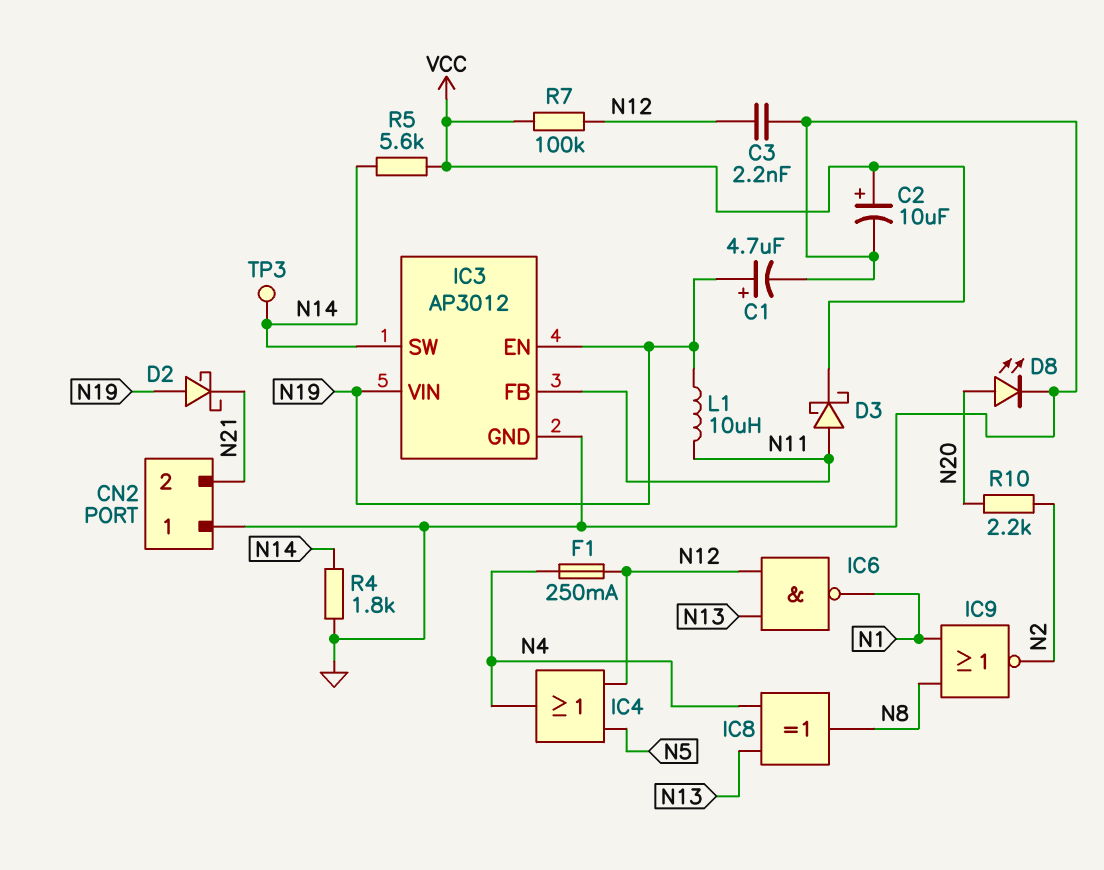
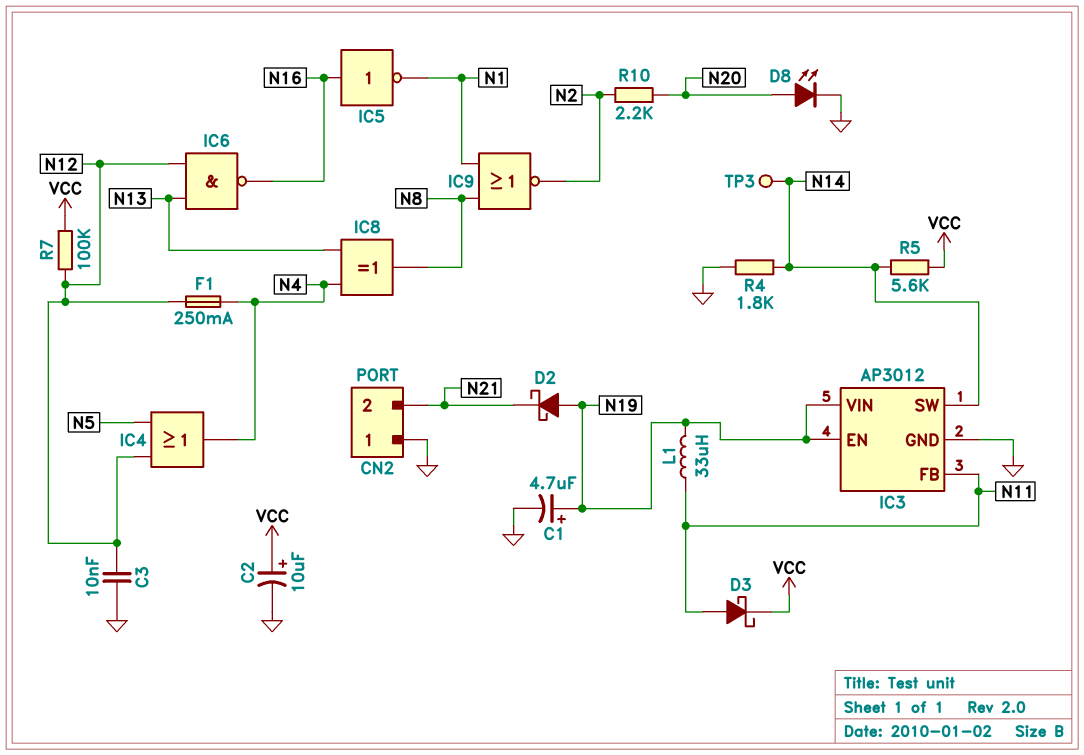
C3: 2.2nF (GND, N12) -> 10nF (GND, N12)
IC5: none -> NOT (in N16, out N1)
IC6: NAND (in N12, in N13, out N1) -> NAND (in N12, in N13, out N16)
L1: 10uH (N11, N19) -> 33uH (N11, N19)

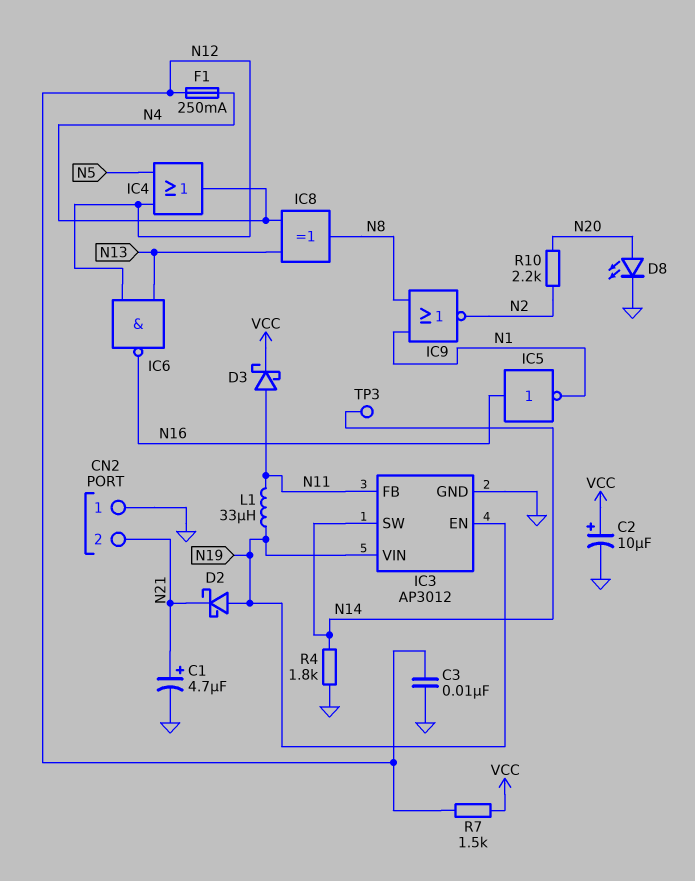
C1: 4.7uF (plus N19, minus GND) -> 4.7uF (plus N21, minus GND)
R5: 5.6k (N14, VCC) -> none
R7: 100k (N12, VCC) -> 1.5k (N12, VCC)

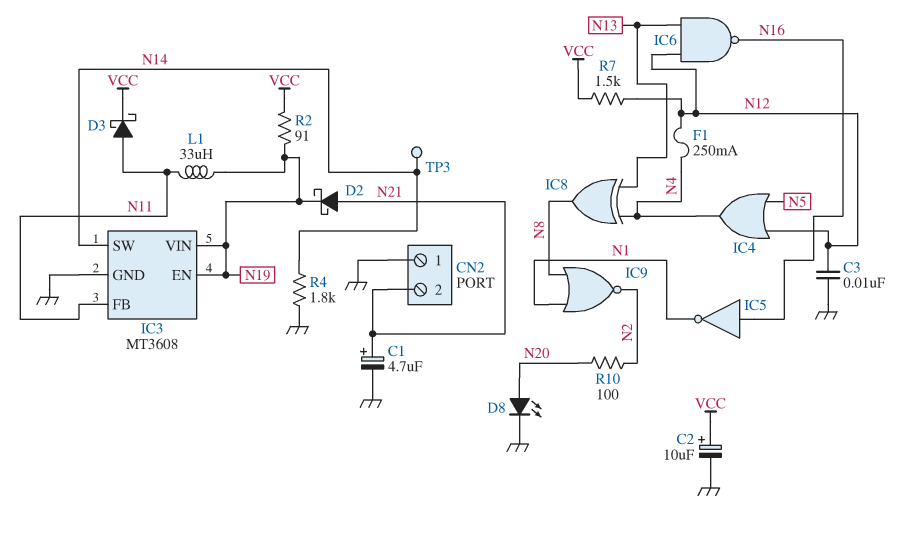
D2: schottky (A N19, K N21) -> schottky (A N21, K N19)
IC3: AP3012 -> MT3608
R2: none -> 91 (N19, VCC)
R10: 2.2k (N2, N20) -> 100 (N2, N20)

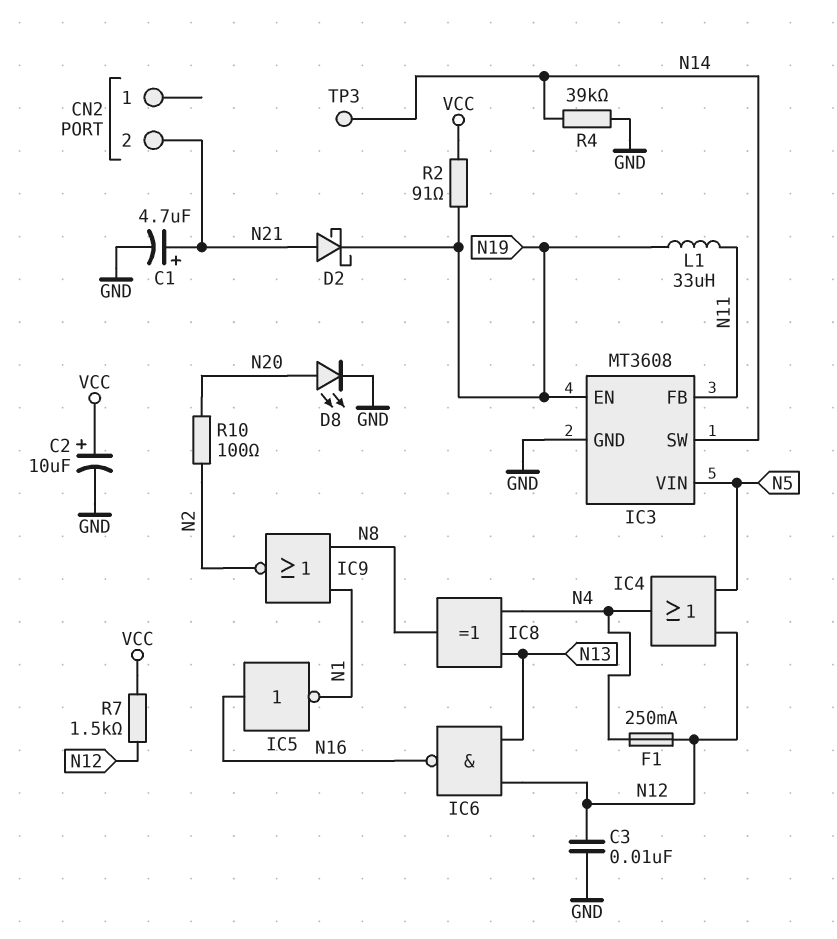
CN2 pin 1: GND -> none
D3: schottky (A N11, K VCC) -> none
IC3 pin VIN: N19 -> N5
R4: 1.8k (GND, N14) -> 39k (GND, N14)

